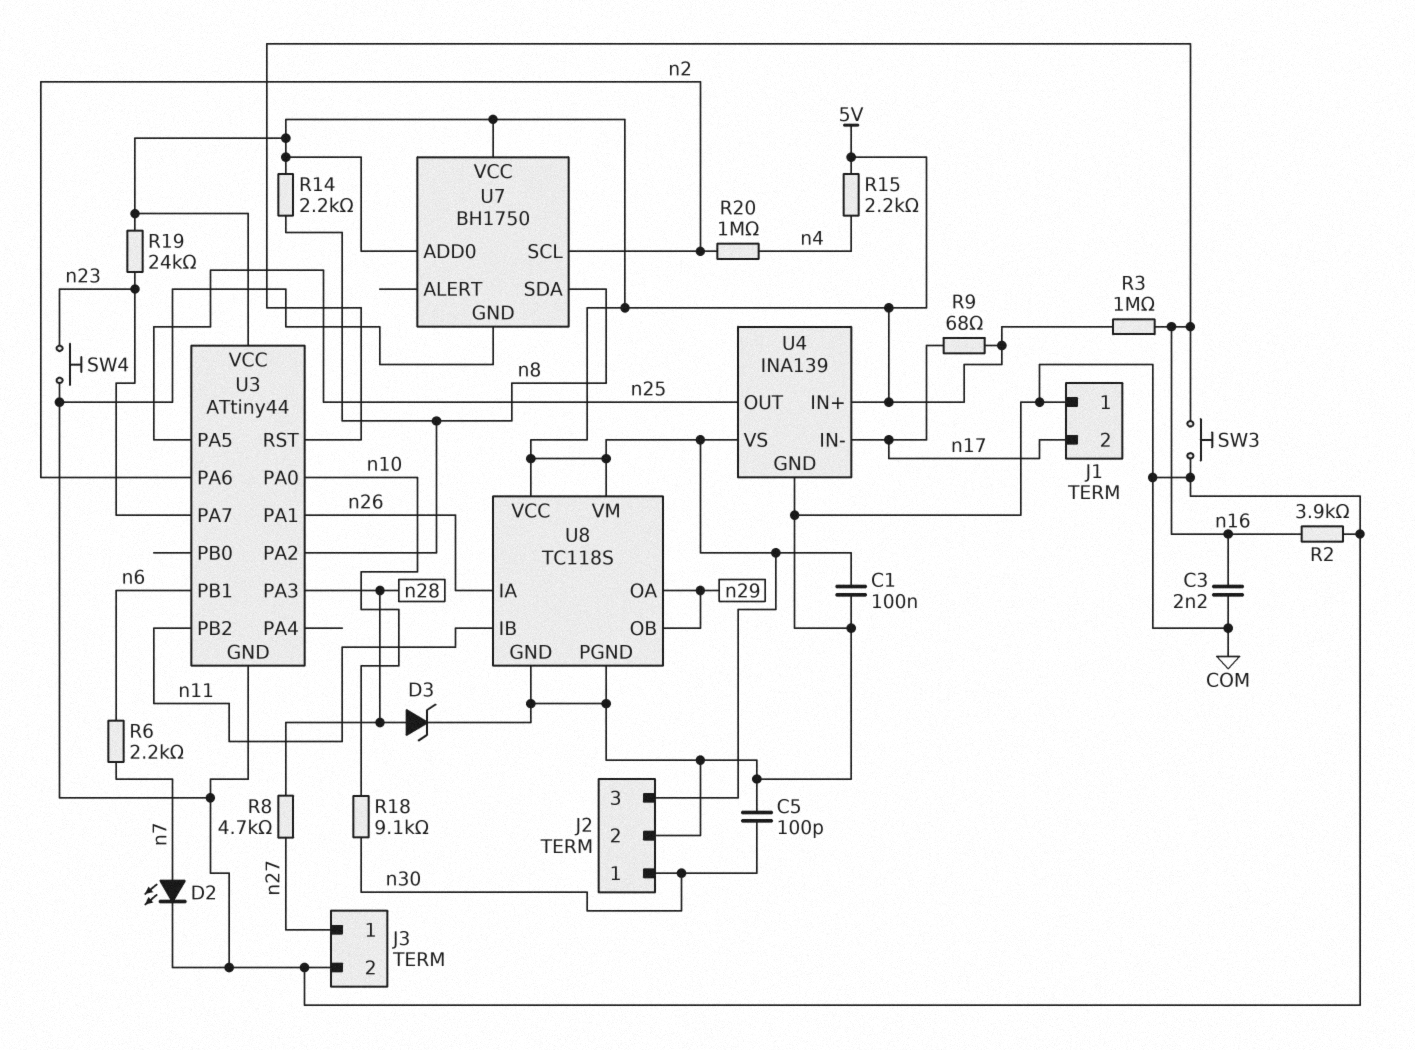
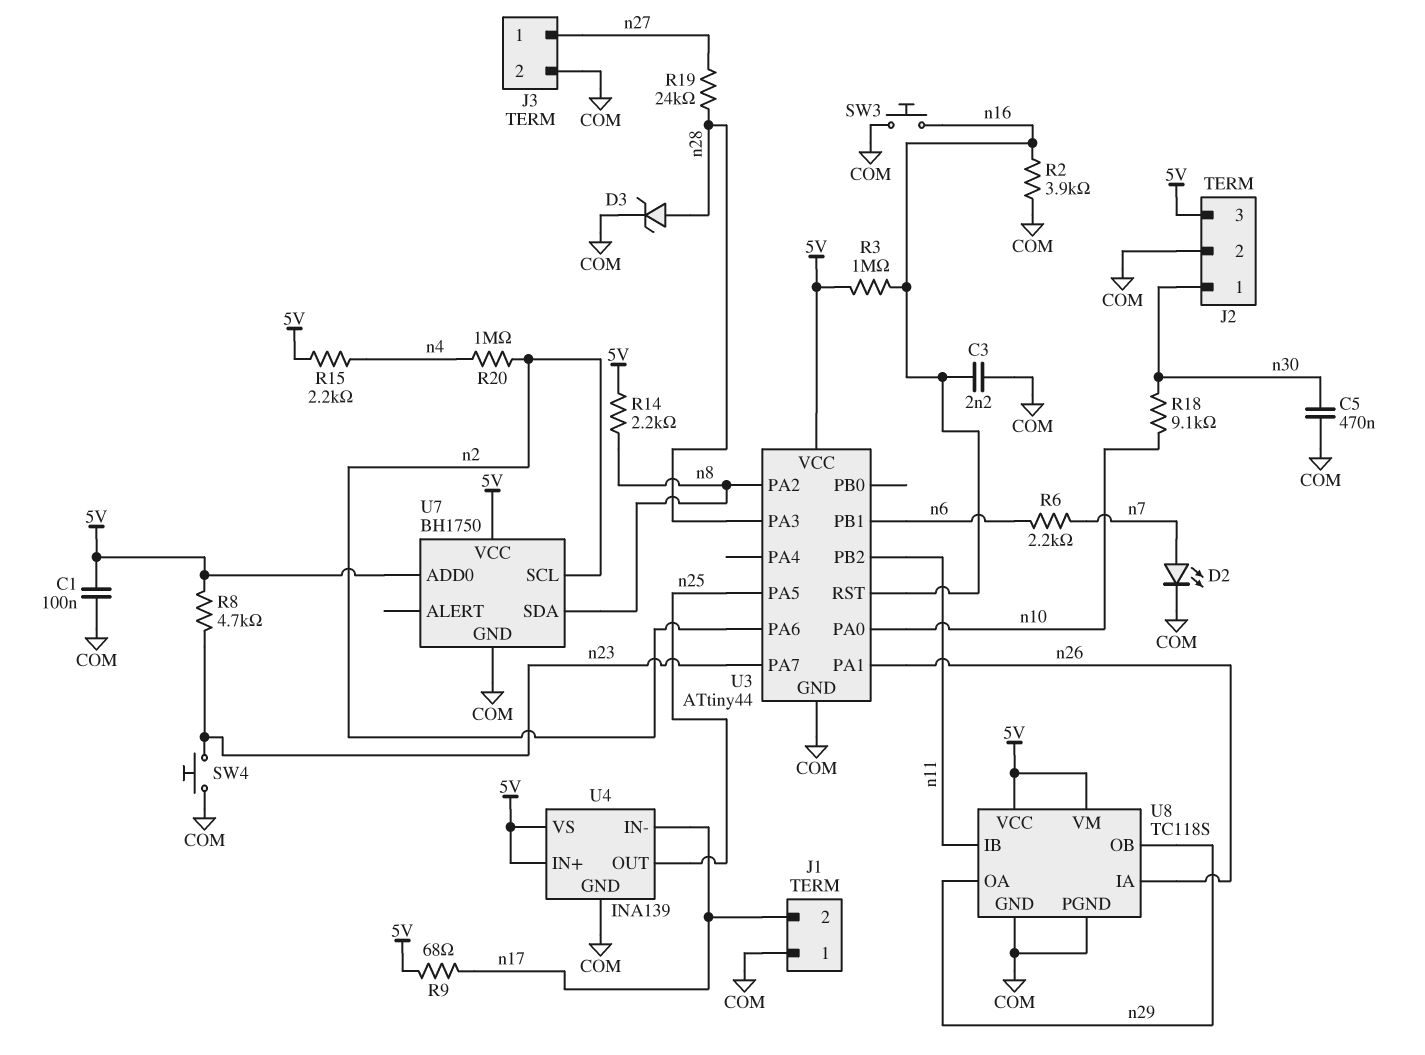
C5: 100pF (COM, n30) -> 470nF (COM, n30)
R8: 4.7k (n27, n28) -> 4.7k (5V, n23)
R19: 24k (5V, n23) -> 24k (n27, n28)

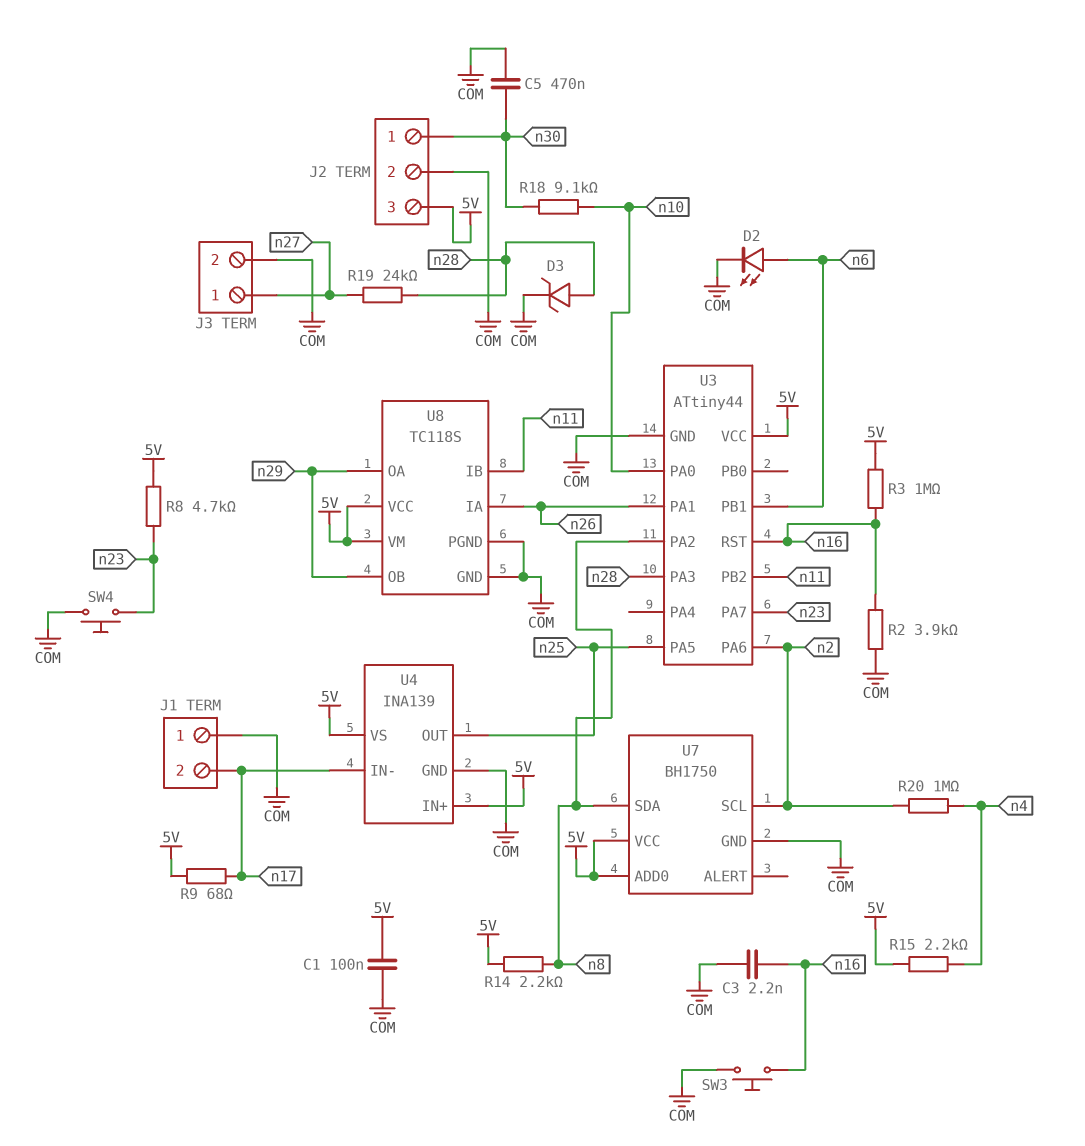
D2: LED (A n7, K COM) -> LED (A n6, K COM)
R6: 2.2k (n6, n7) -> none

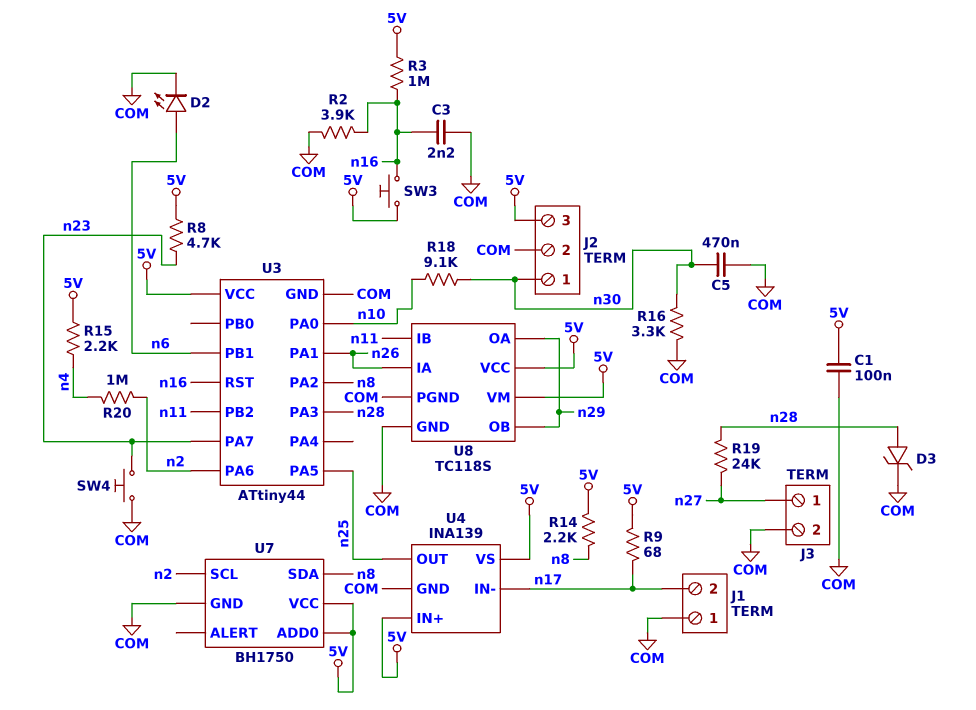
R16: none -> 3.3k (COM, n30)
SW3: button (COM, n16) -> button (5V, n16)

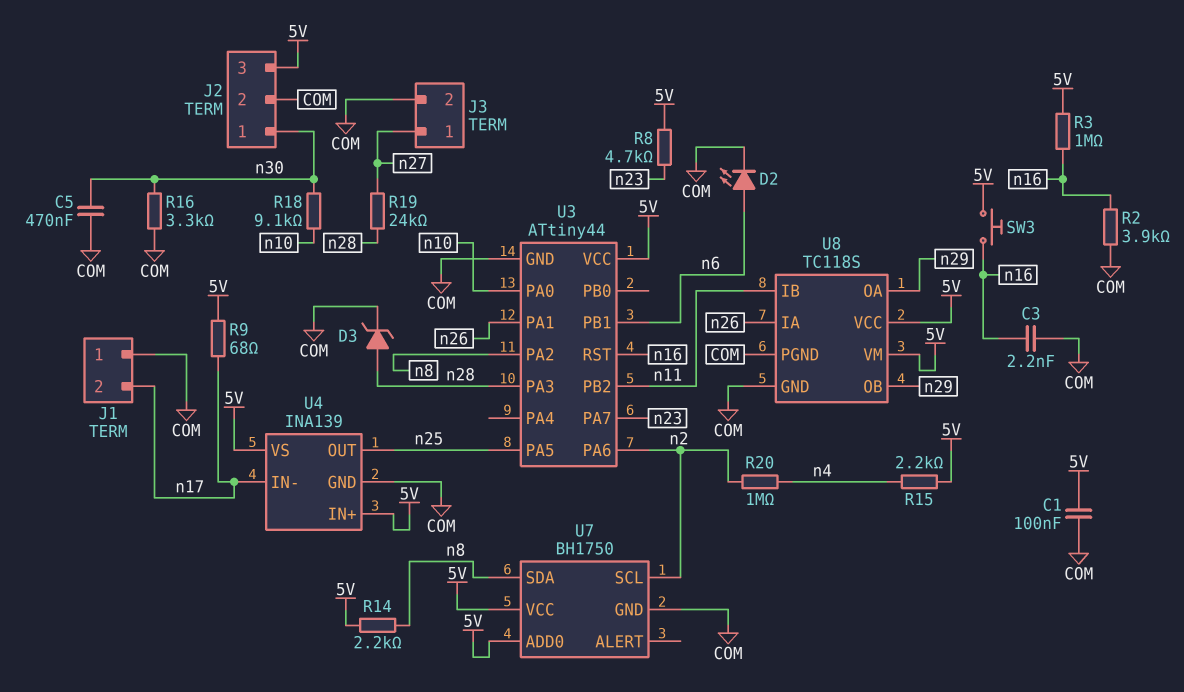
SW4: button (COM, n23) -> none

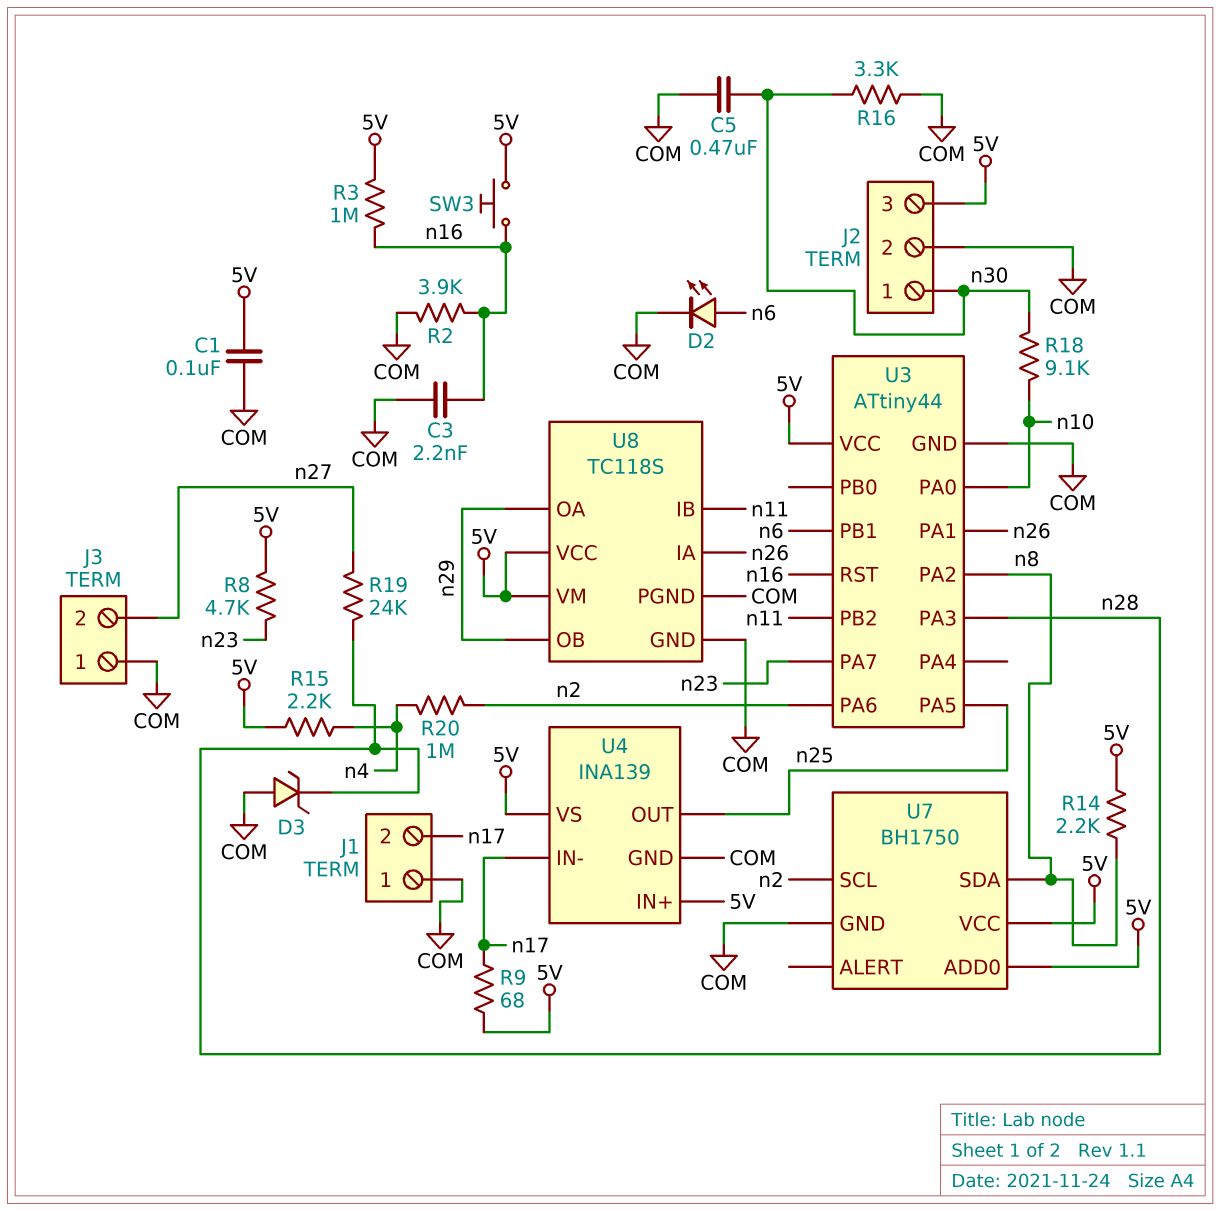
D3: zener (A n28, K COM) -> zener (A COM, K n28)
J3 pin 1: n27 -> COM
J3 pin 2: COM -> n27

